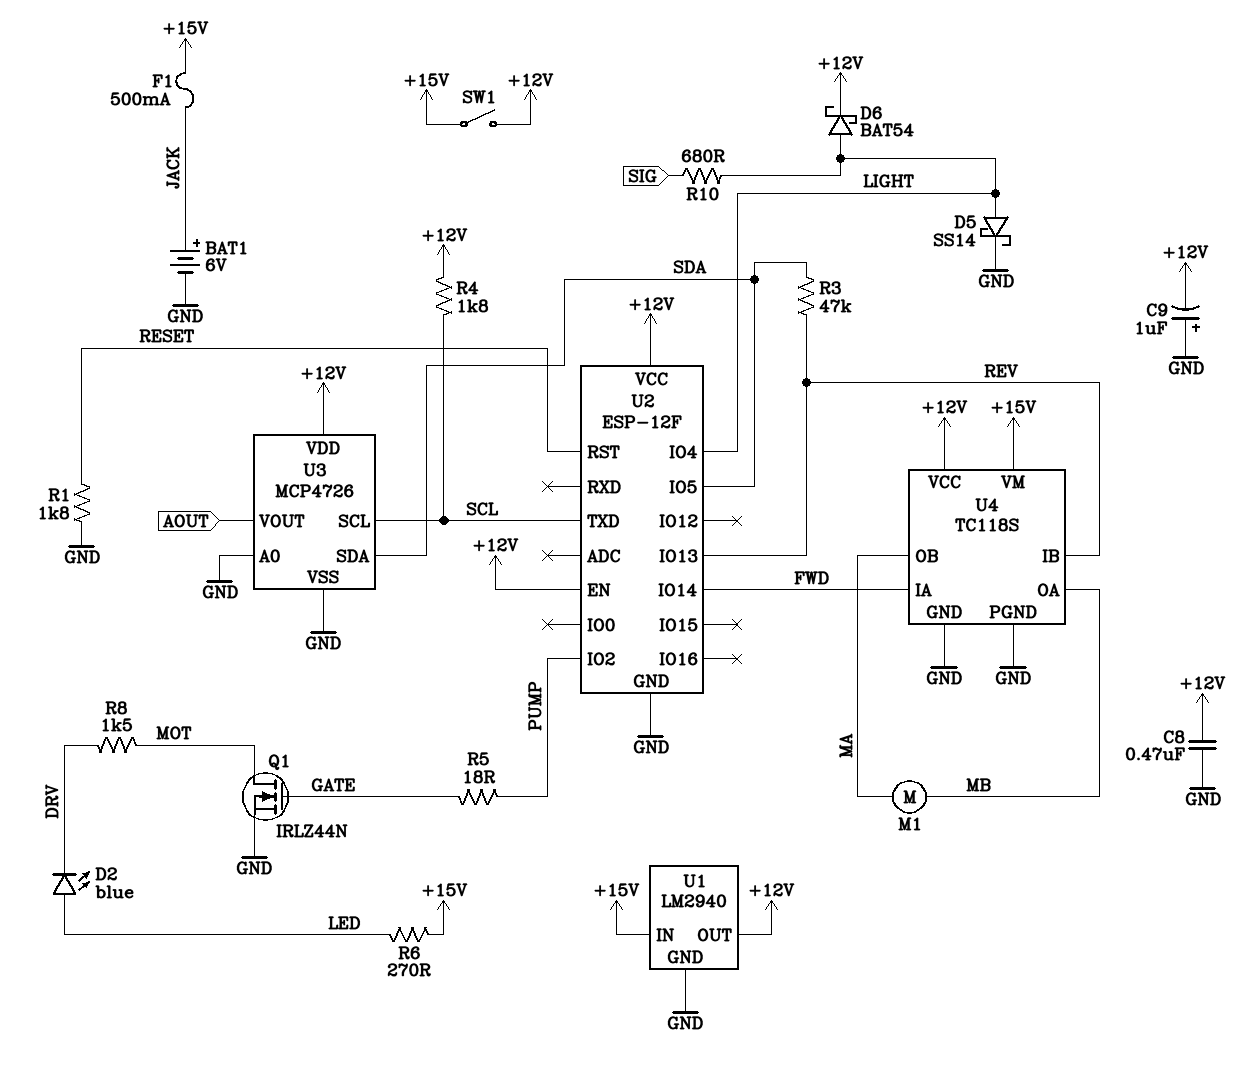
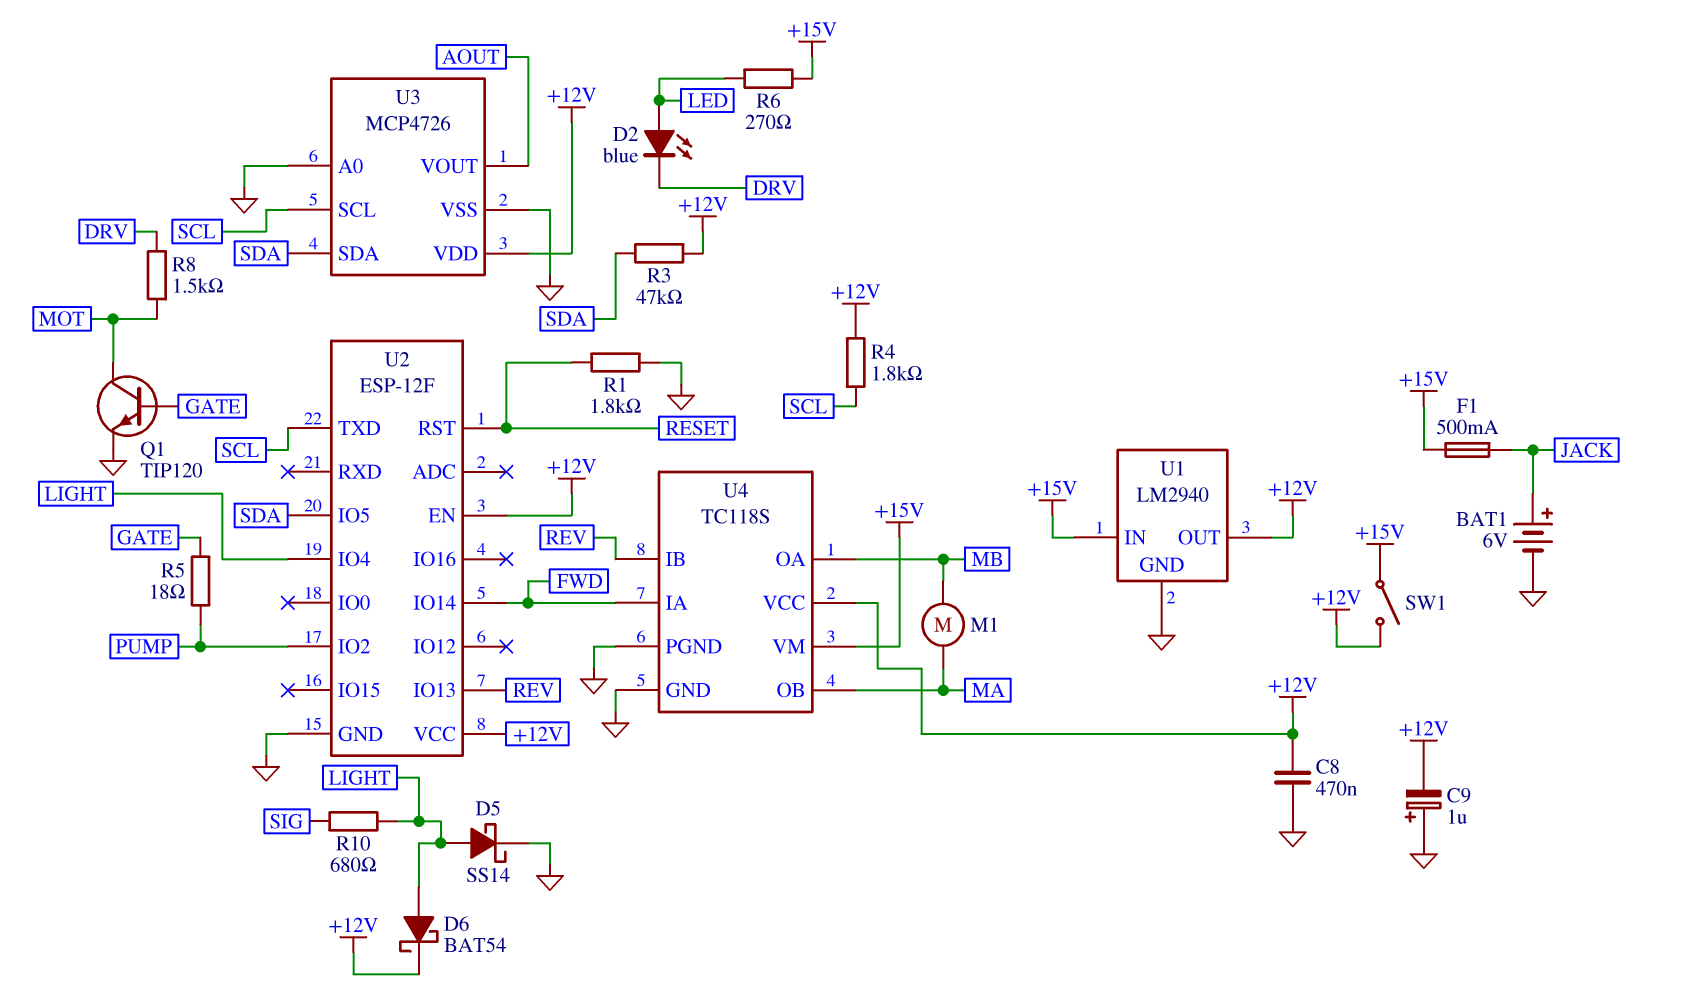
Q1: NMOS IRLZ44N (G GATE, D MOT, S GND) -> NPN TIP120 (B GATE, C MOT, E GND)
R3: 47k (REV, SDA) -> 47k (+12V, SDA)

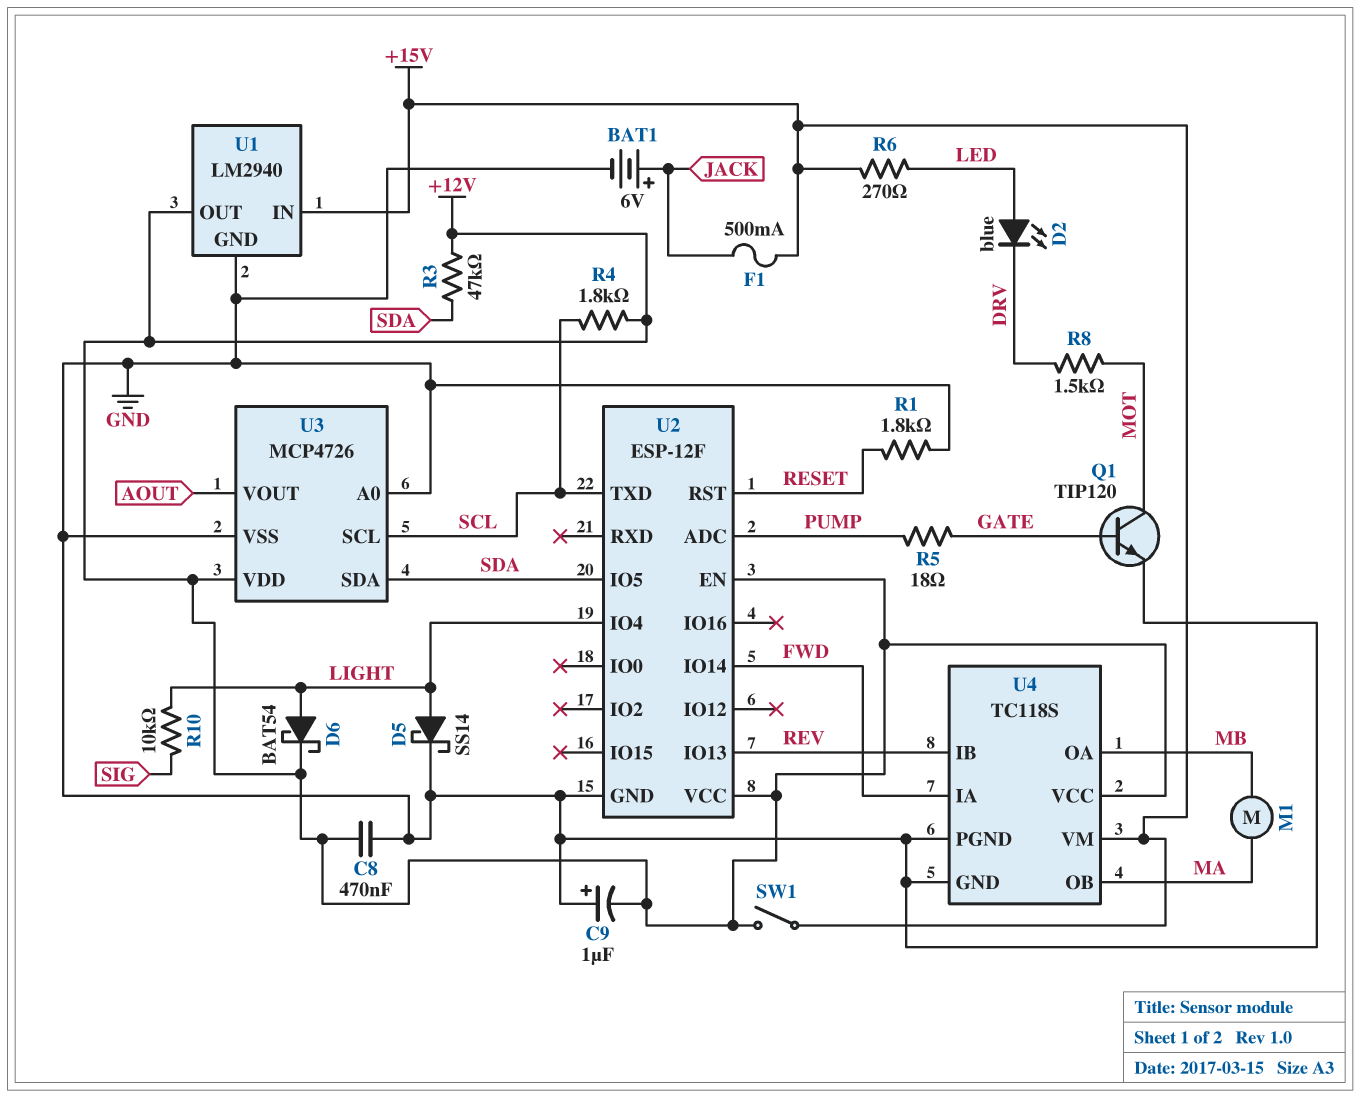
R10: 680 (LIGHT, SIG) -> 10k (LIGHT, SIG)
U2 pin ADC: none -> PUMP
U2 pin IO2: PUMP -> none

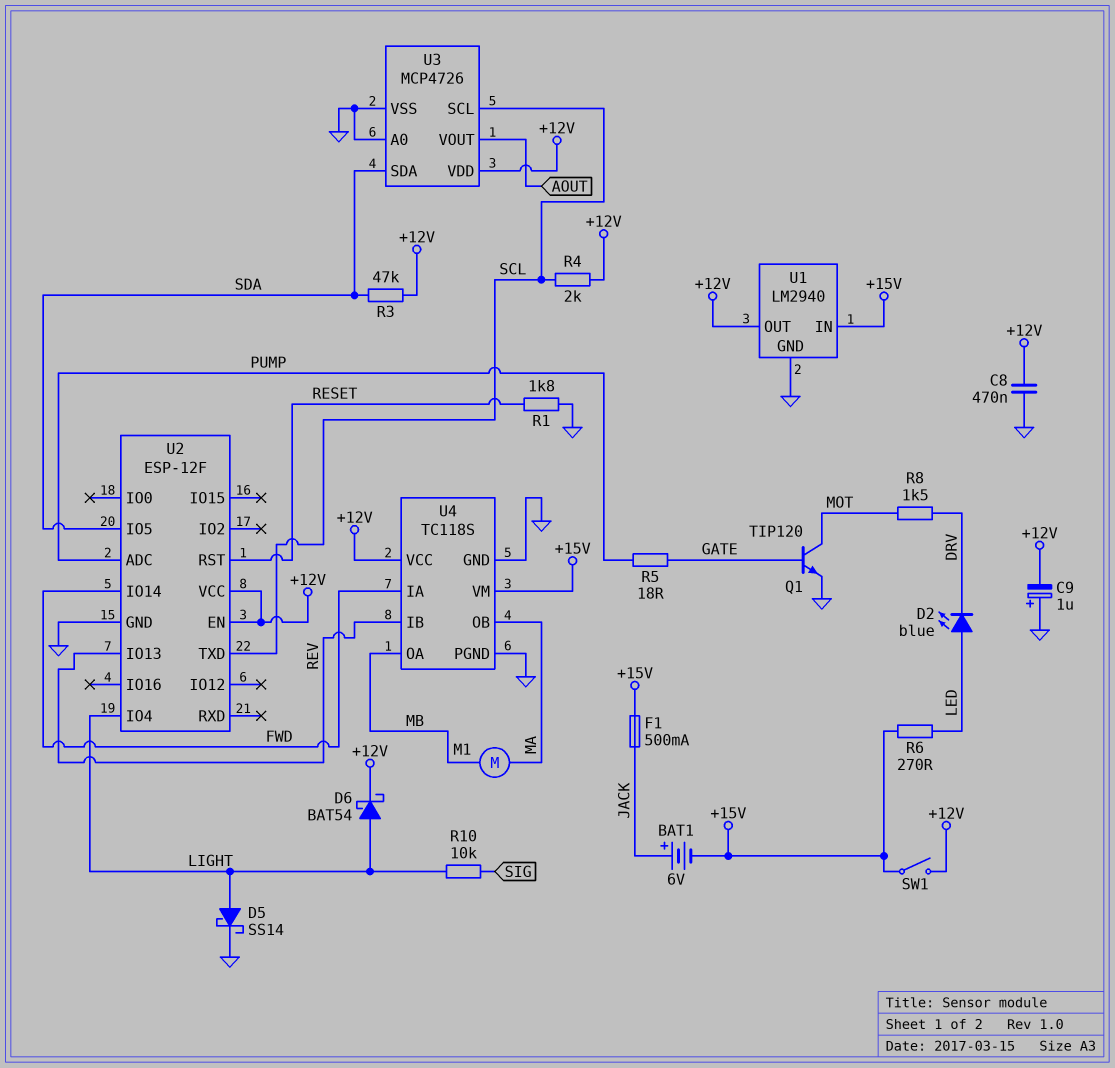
BAT1: 6V (plus JACK, minus GND) -> 6V (plus JACK, minus +15V)
R4: 1.8k (+12V, SCL) -> 2k (+12V, SCL)

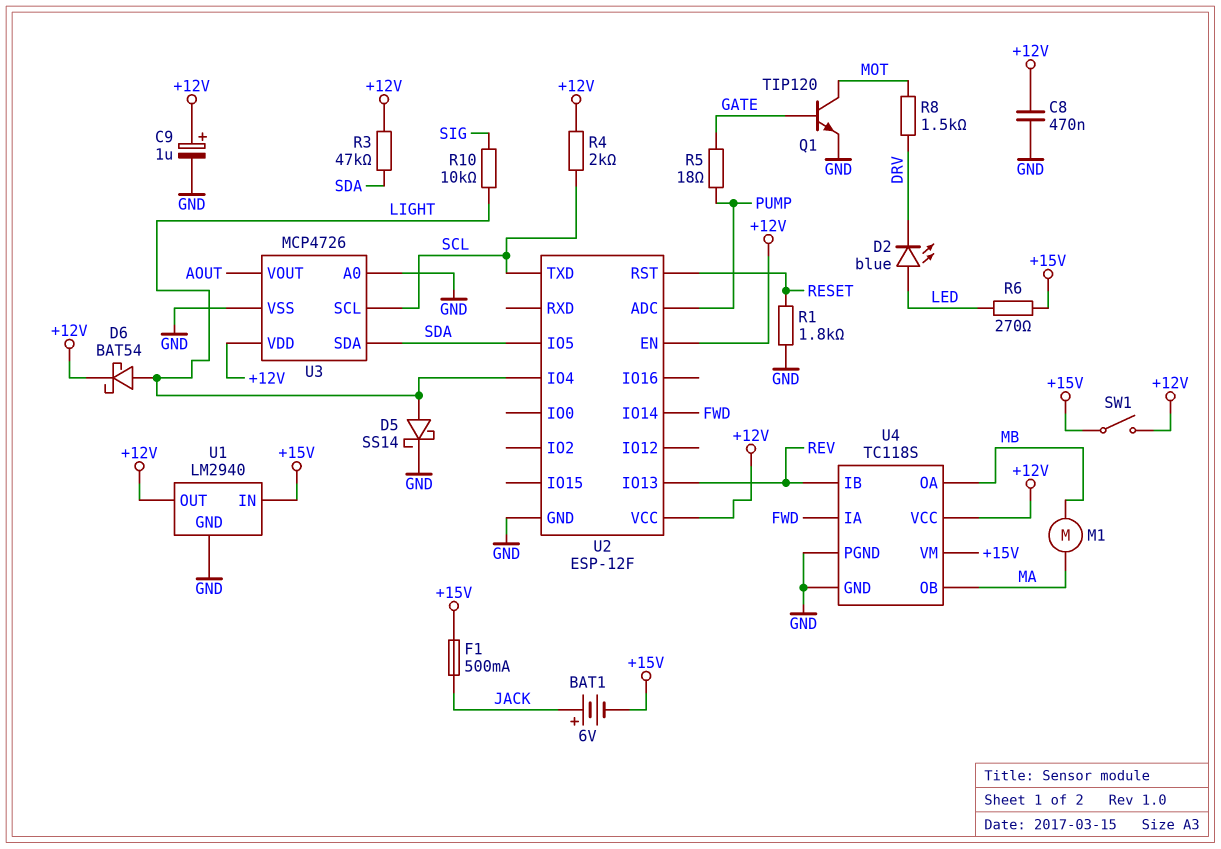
C9: 1uF (plus GND, minus +12V) -> 1uF (plus +12V, minus GND)

